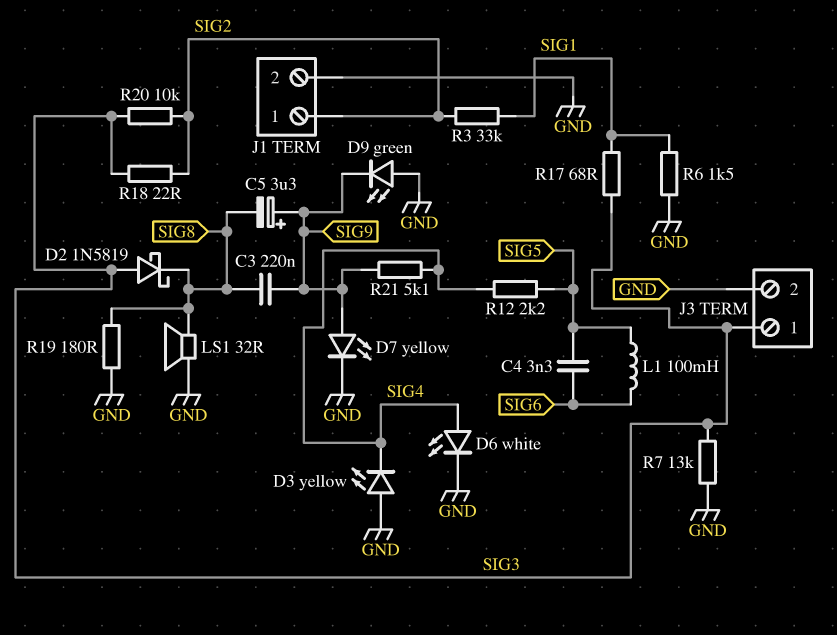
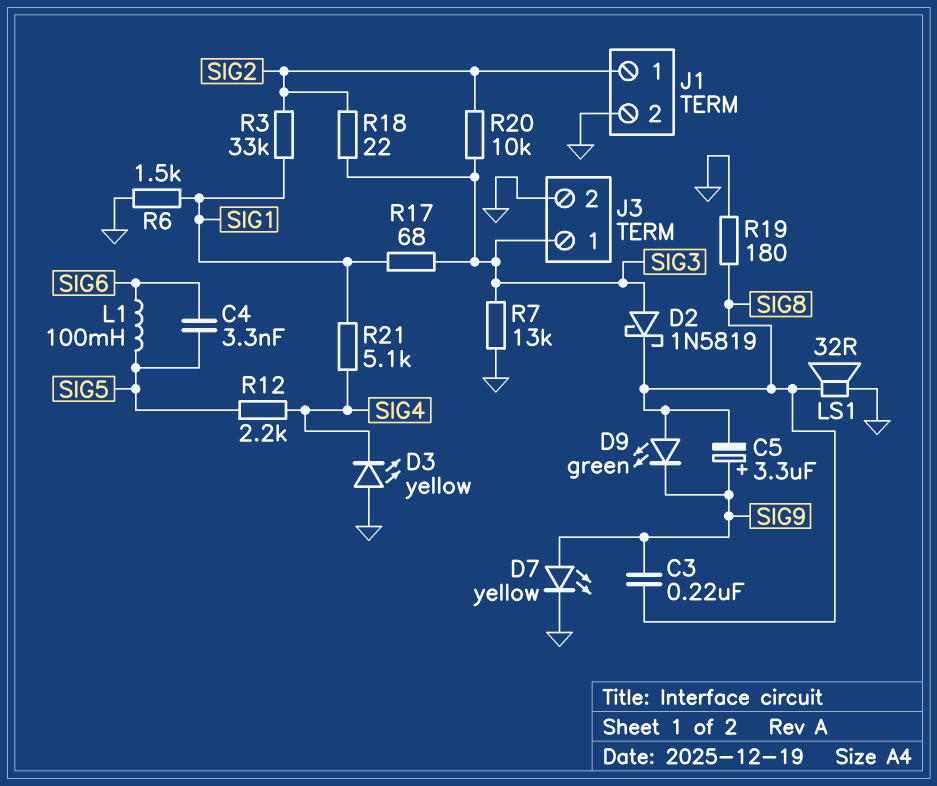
D6: LED white (A SIG4, K GND) -> none
D9: LED green (A GND, K SIG9) -> LED green (A SIG8, K SIG9)
R21: 5.1k (SIG4, SIG9) -> 5.1k (SIG1, SIG4)

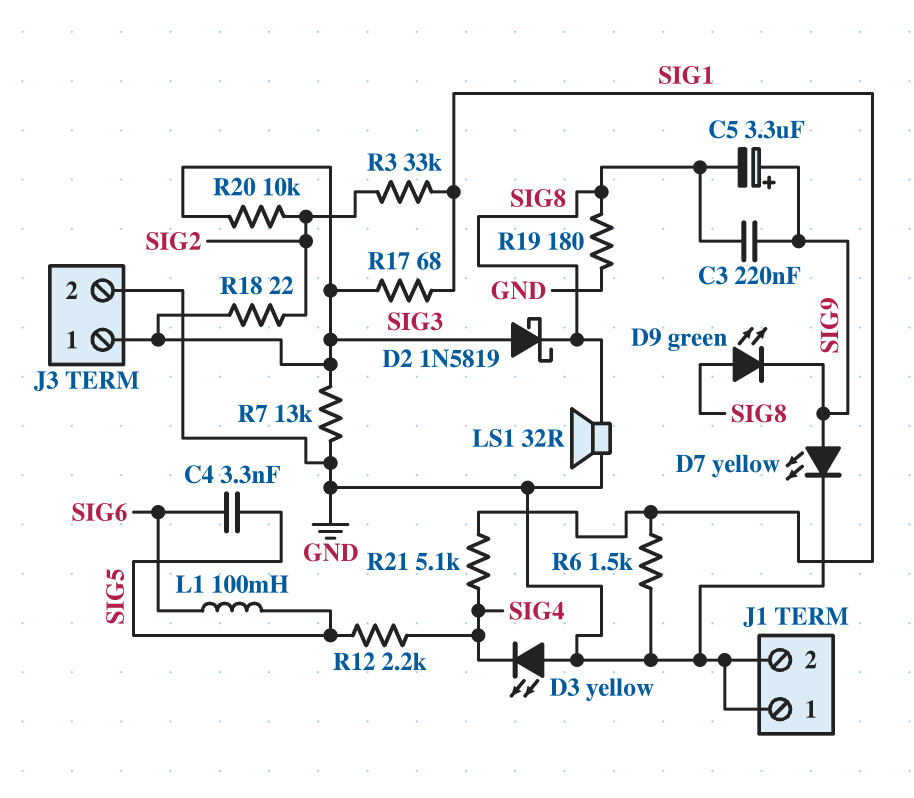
J1 pin 1: SIG2 -> GND

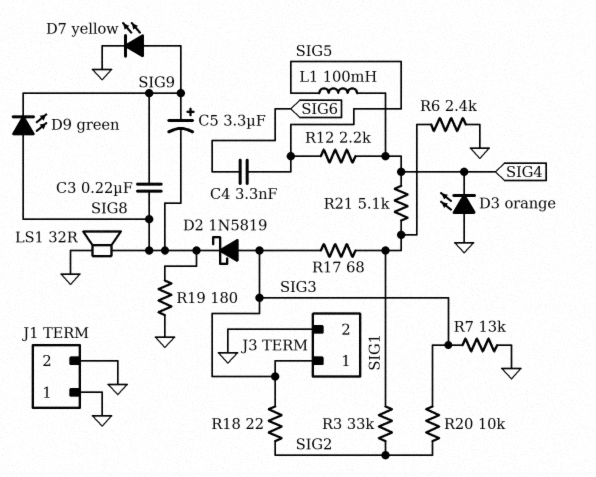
D3: LED yellow (A GND, K SIG4) -> LED orange (A GND, K SIG4)
L1: 100mH (SIG5, SIG6) -> 100mH (SIG4, SIG5)
R6: 1.5k (GND, SIG1) -> 2.4k (GND, SIG1)

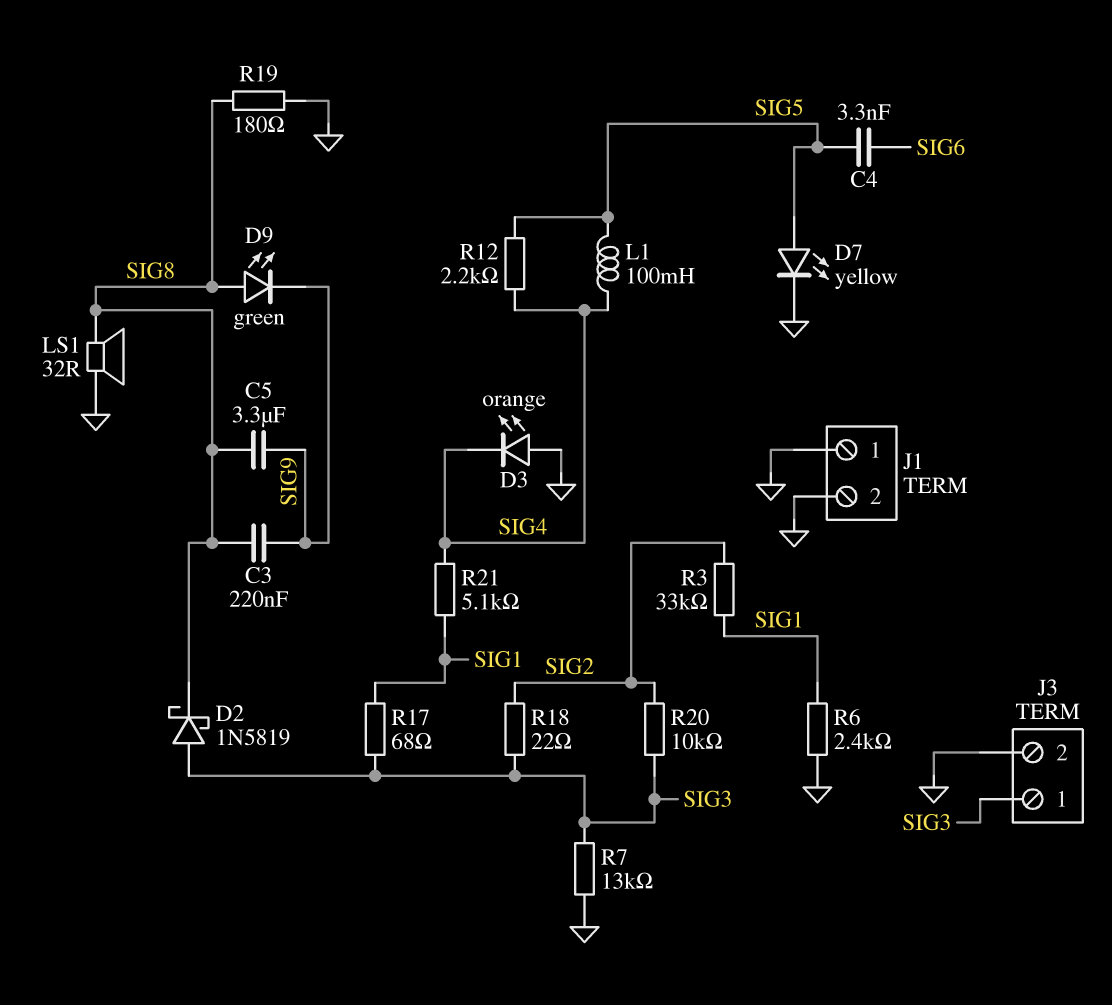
C5: 3.3uF (plus SIG9, minus SIG8) -> 3.3uF (SIG8, SIG9)
D7: LED yellow (A SIG9, K GND) -> LED yellow (A SIG5, K GND)

